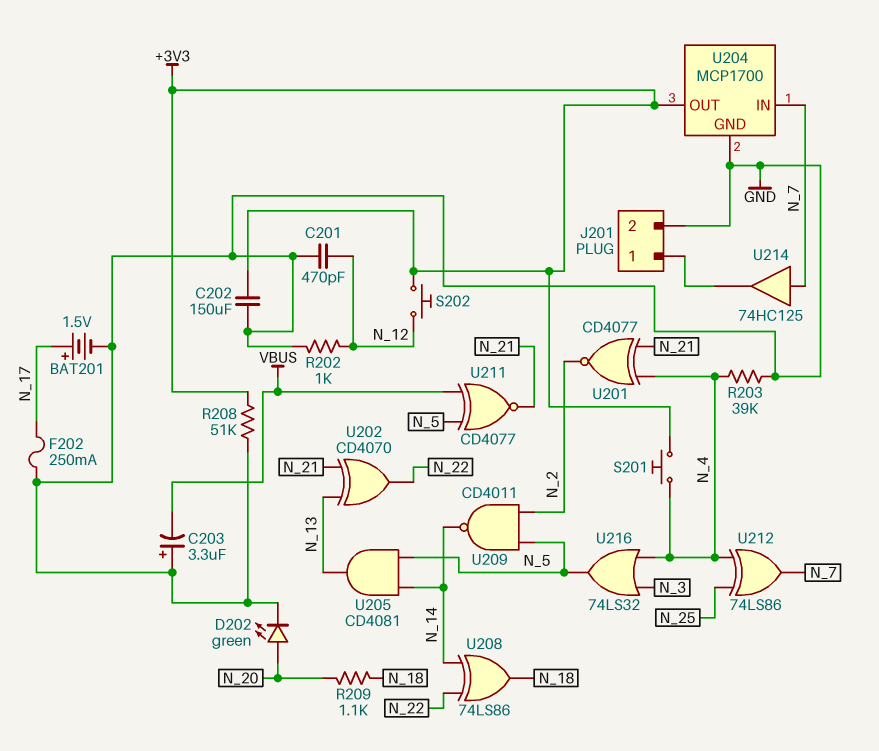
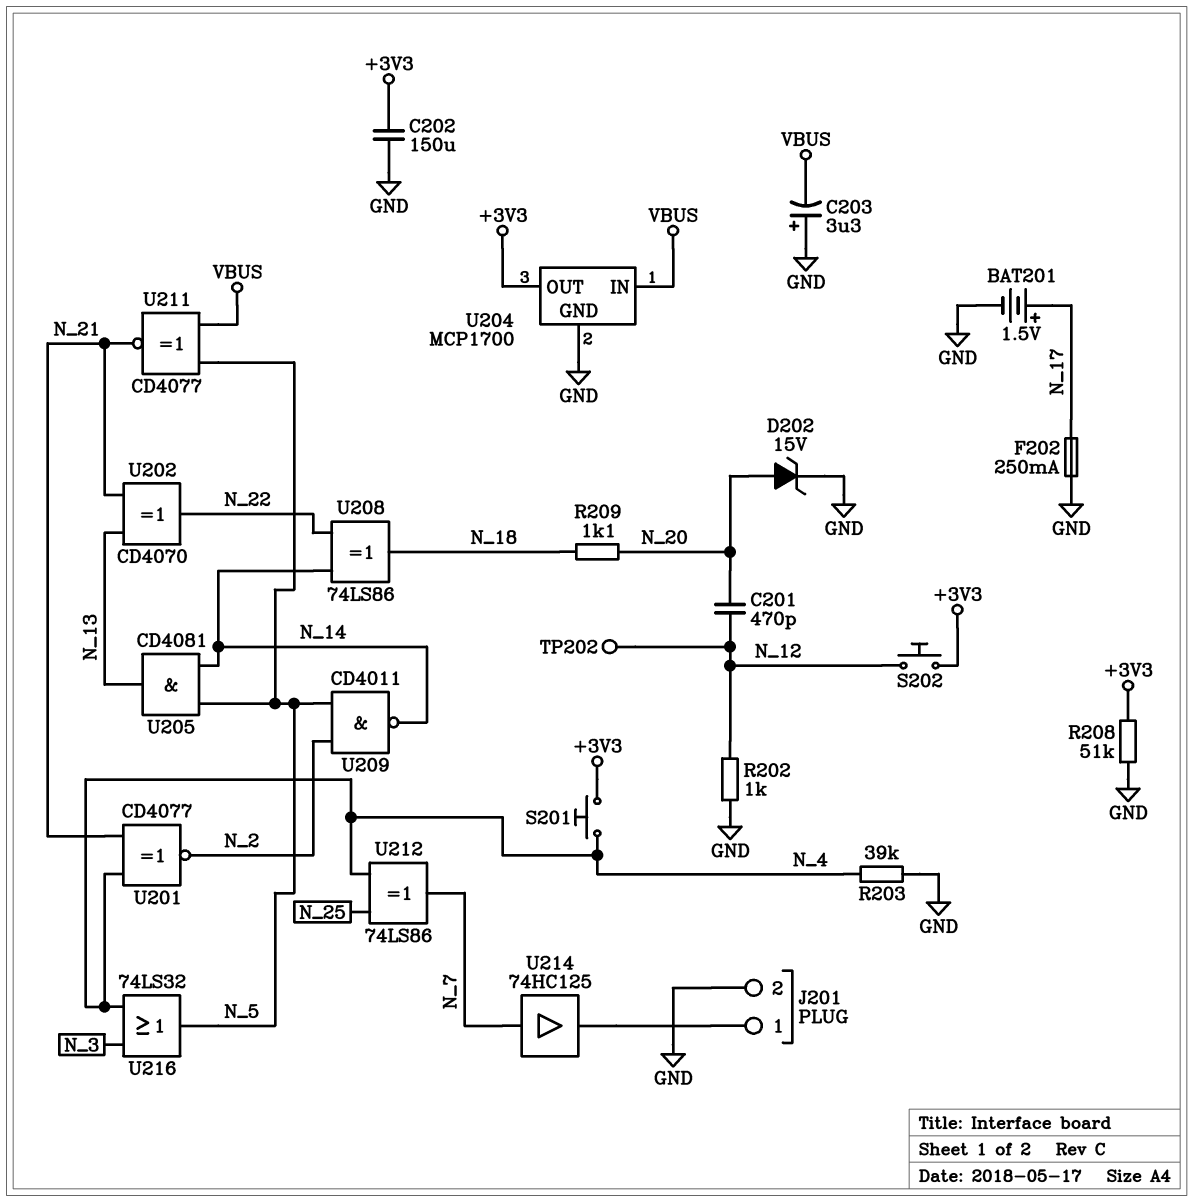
C201: 470pF (GND, N_12) -> 470pF (N_12, N_20)
D202: LED green (A N_20, K GND) -> zener 15V (A N_20, K GND)
TP202: none -> test point (N_12)
U204 pin IN: N_7 -> VBUS

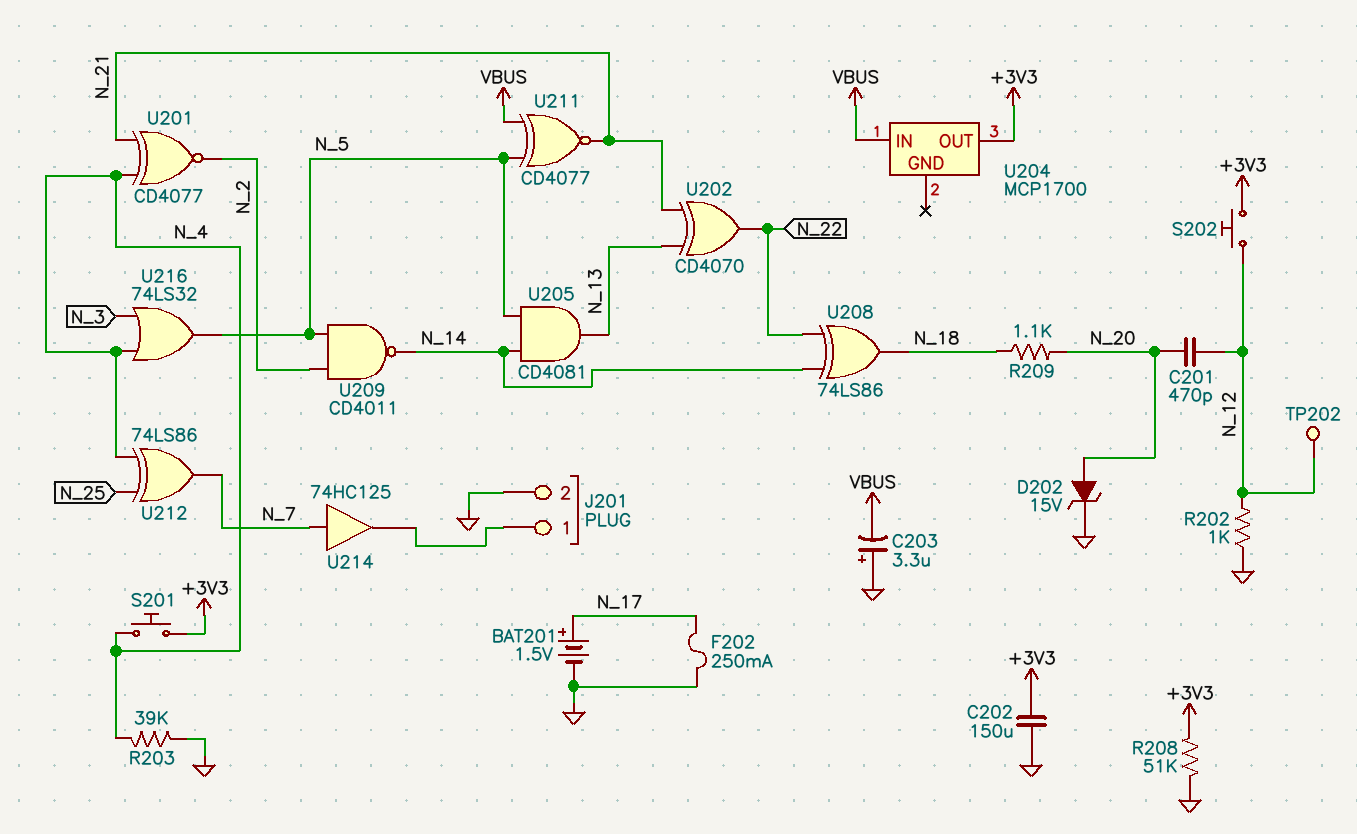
U204 pin GND: GND -> none

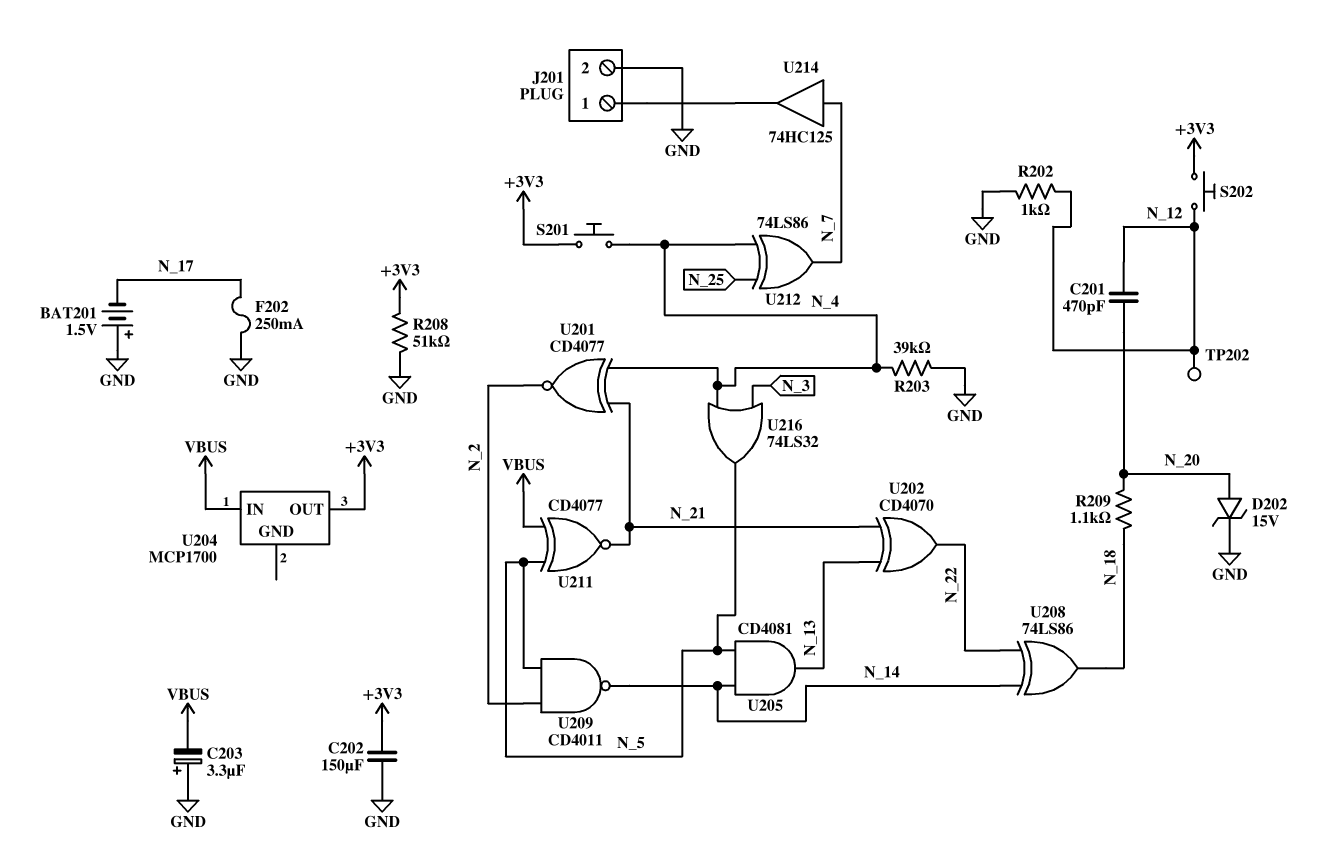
BAT201: 1.5V (plus N_17, minus GND) -> 1.5V (plus GND, minus N_17)

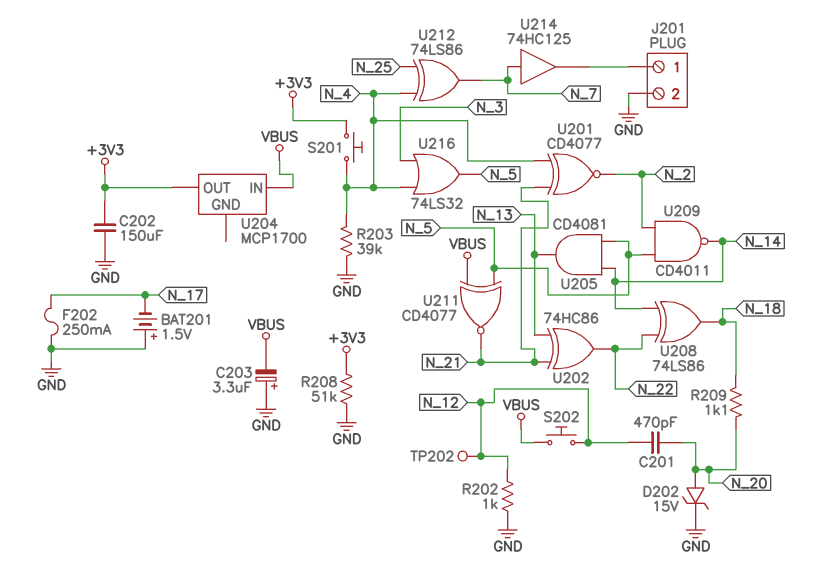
S202: button (+3V3, N_12) -> button (N_12, VBUS)
U202: XOR CD4070 (in N_13, in N_21, out N_22) -> XOR 74HC86 (in N_13, in N_21, out N_22)

